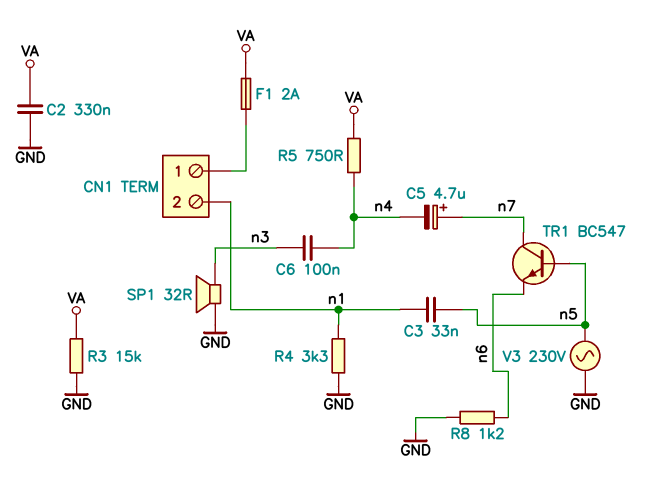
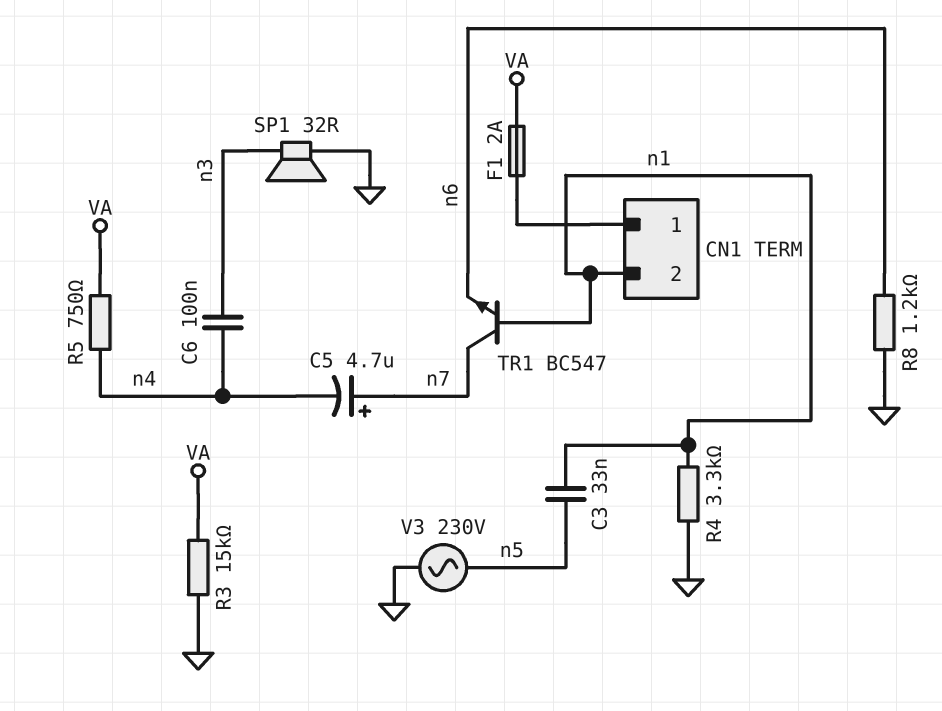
C2: 330nF (GND, VA) -> none
TR1: NPN BC547 (B n5, C n7, E n6) -> NPN BC547 (B n1, C n7, E n6)

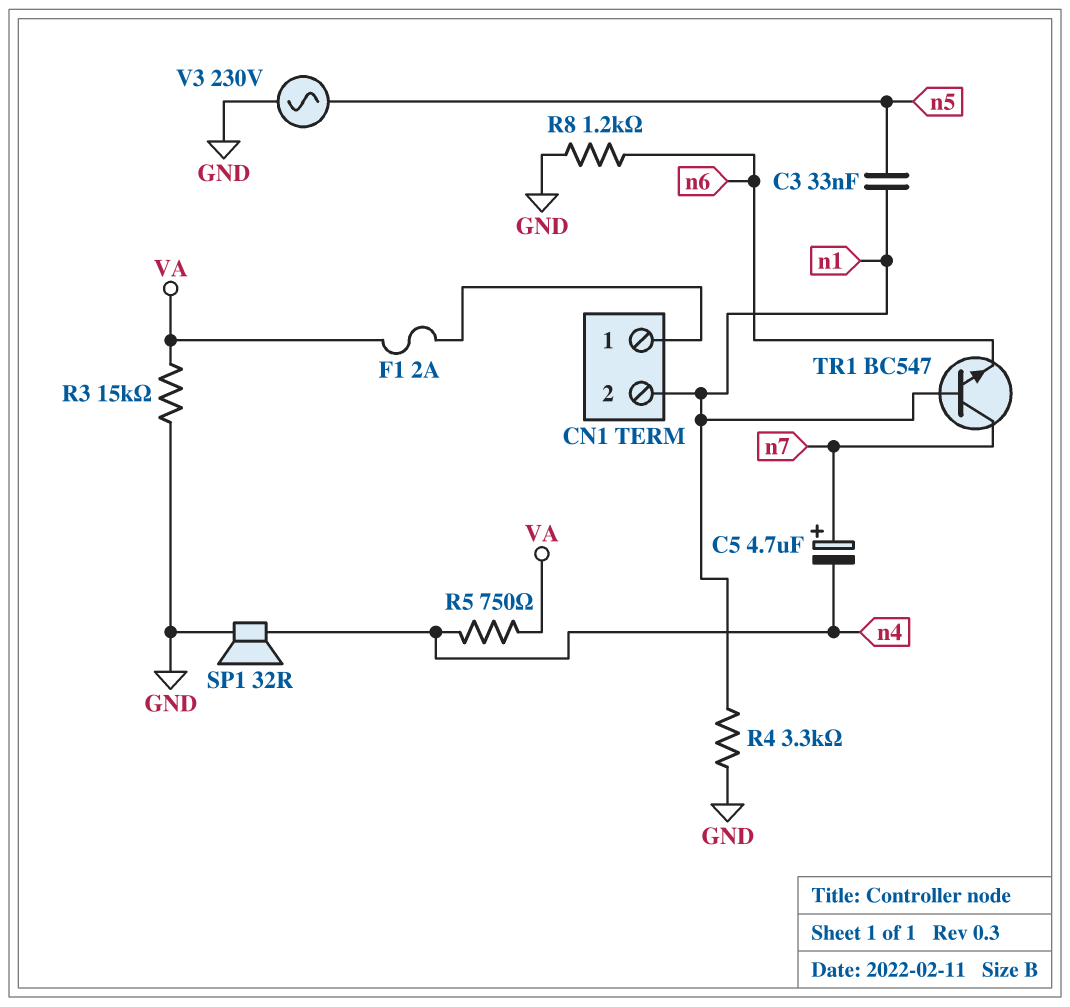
C6: 100nF (n3, n4) -> none
SP1: speaker 32R (GND, n3) -> speaker 32R (GND, n4)

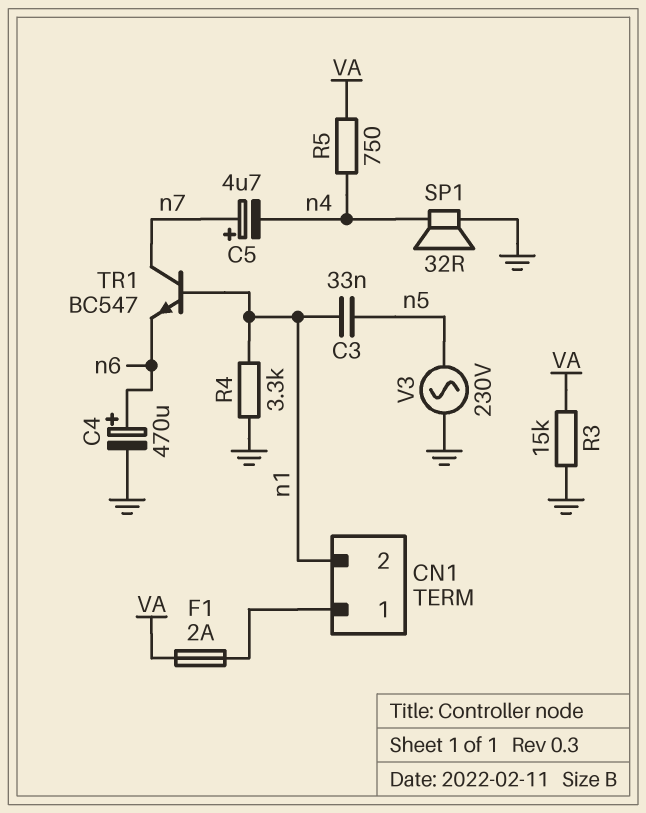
C4: none -> 470uF (plus n6, minus GND)
R8: 1.2k (GND, n6) -> none

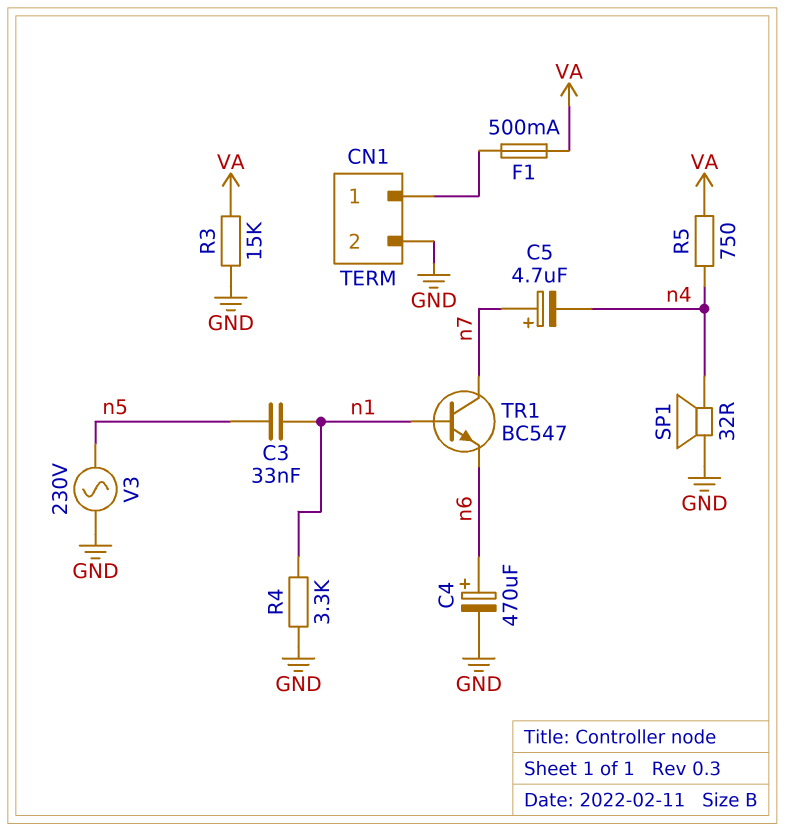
CN1 pin 2: n1 -> GND
F1: 2A (CN1/1, VA) -> 500mA (CN1/1, VA)

